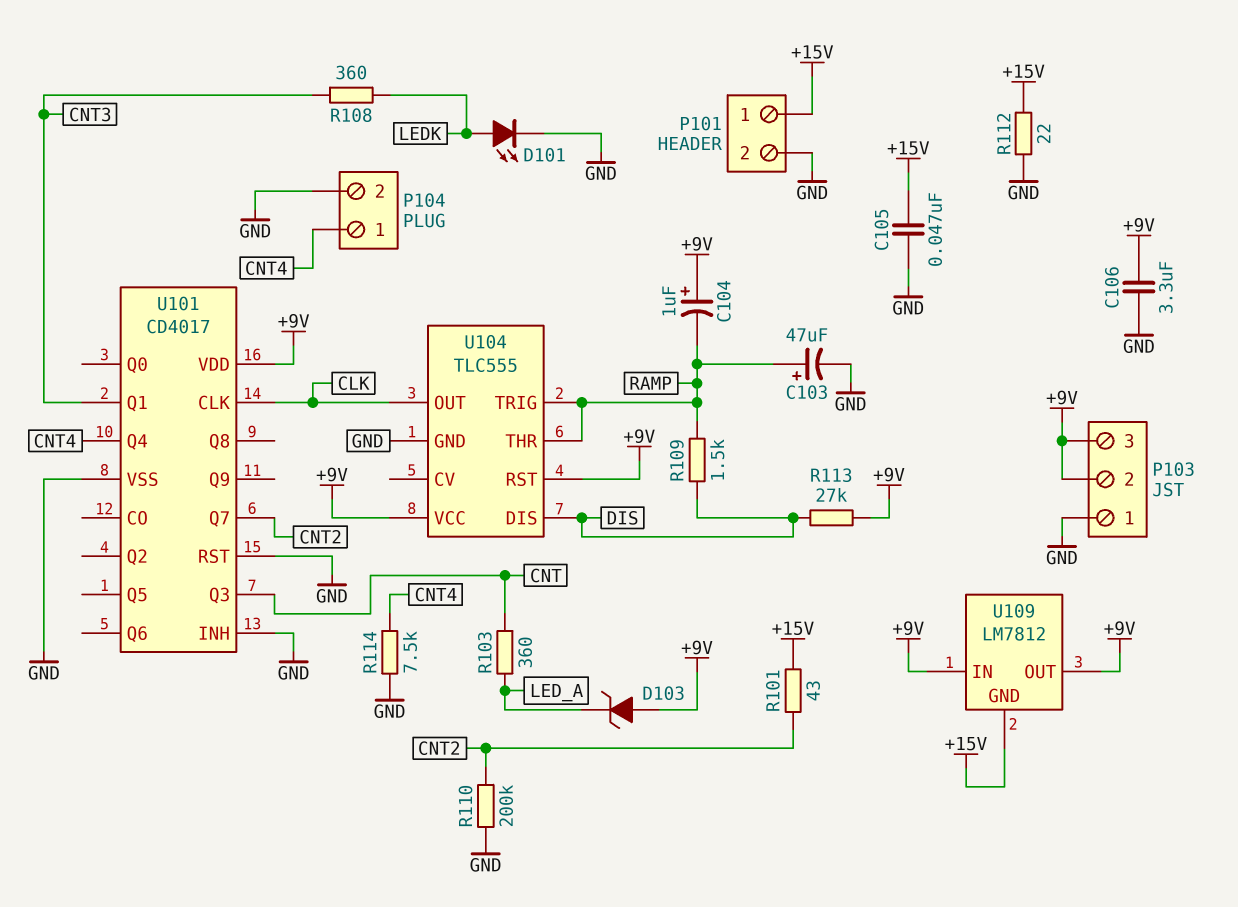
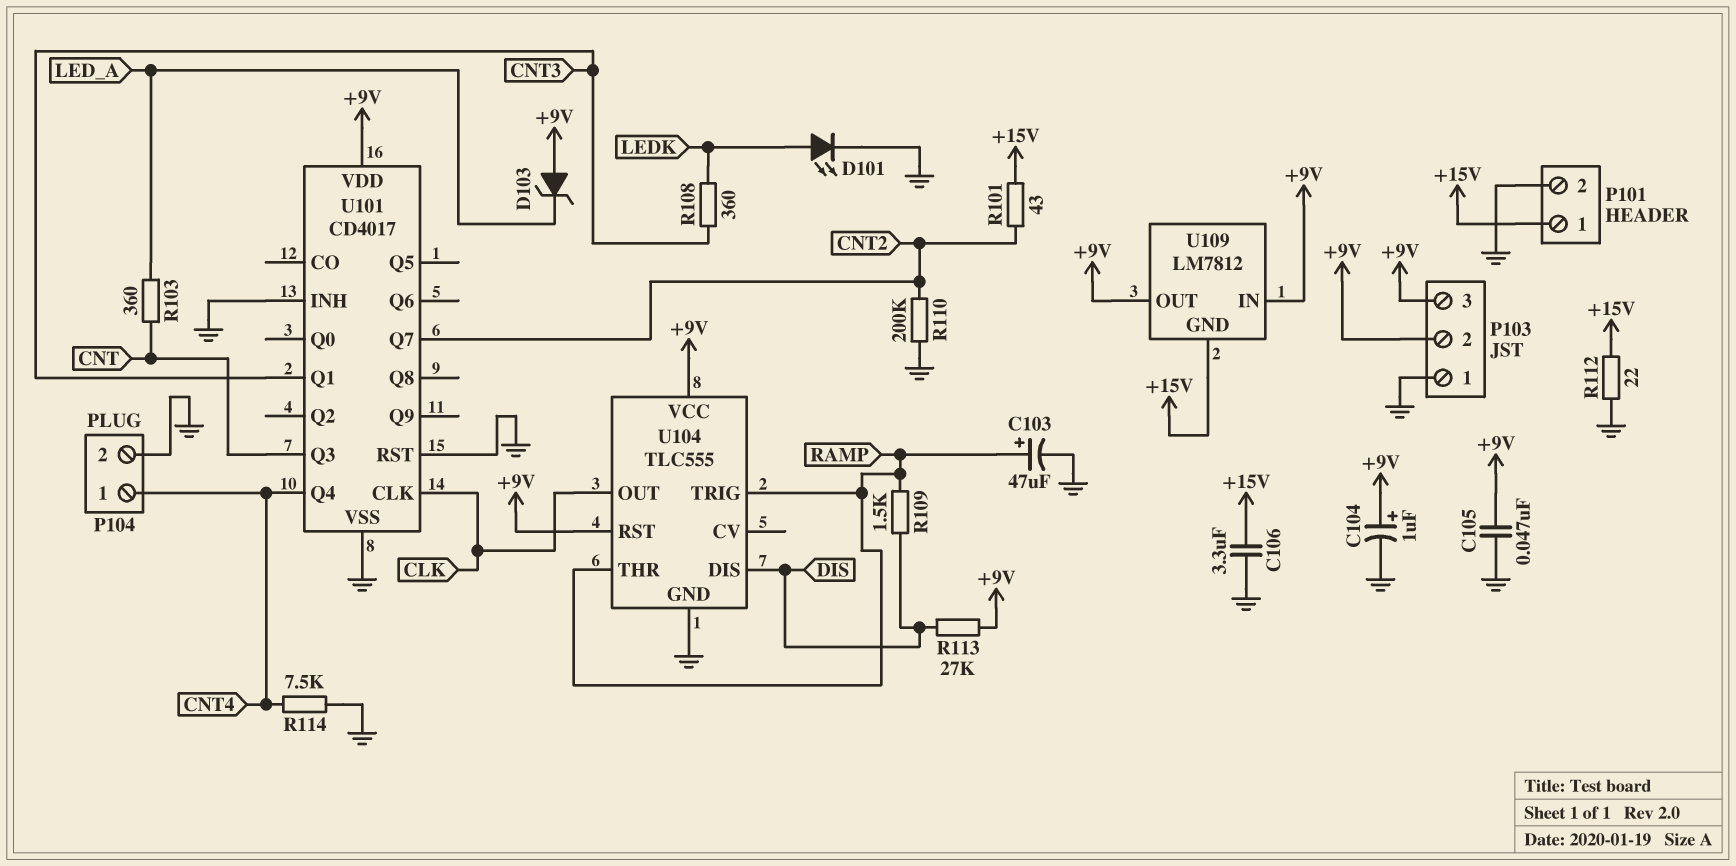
C104: 1uF (plus +9V, minus RAMP) -> 1uF (plus +9V, minus GND)
C105: 47nF (+15V, GND) -> 47nF (+9V, GND)
C106: 3.3uF (+9V, GND) -> 3.3uF (+15V, GND)

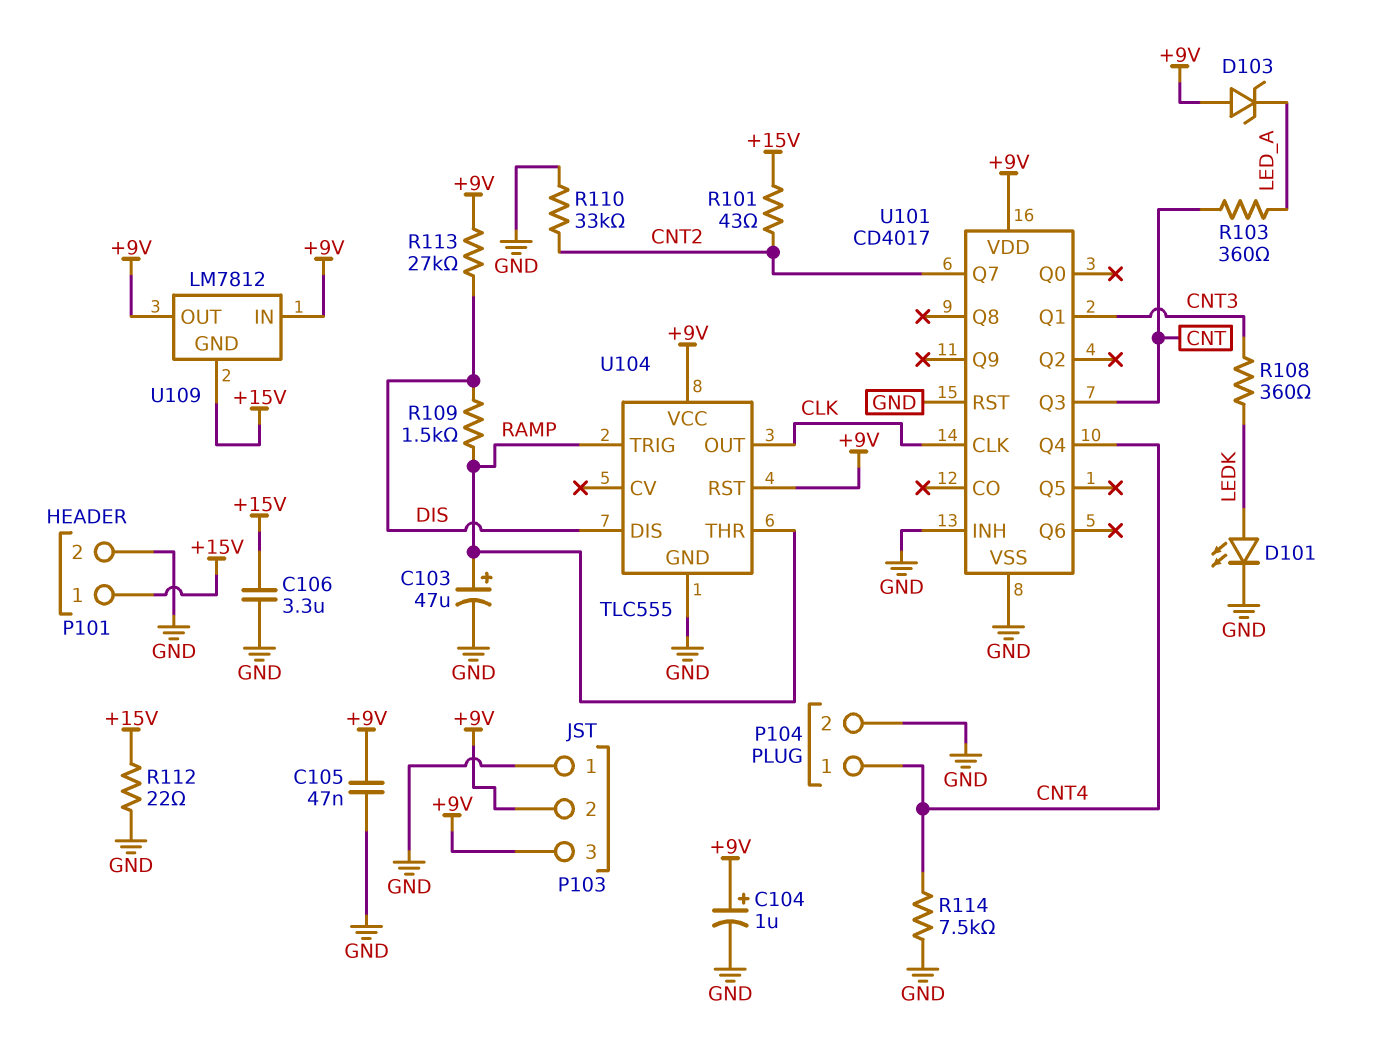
R110: 200k (CNT2, GND) -> 33k (CNT2, GND)

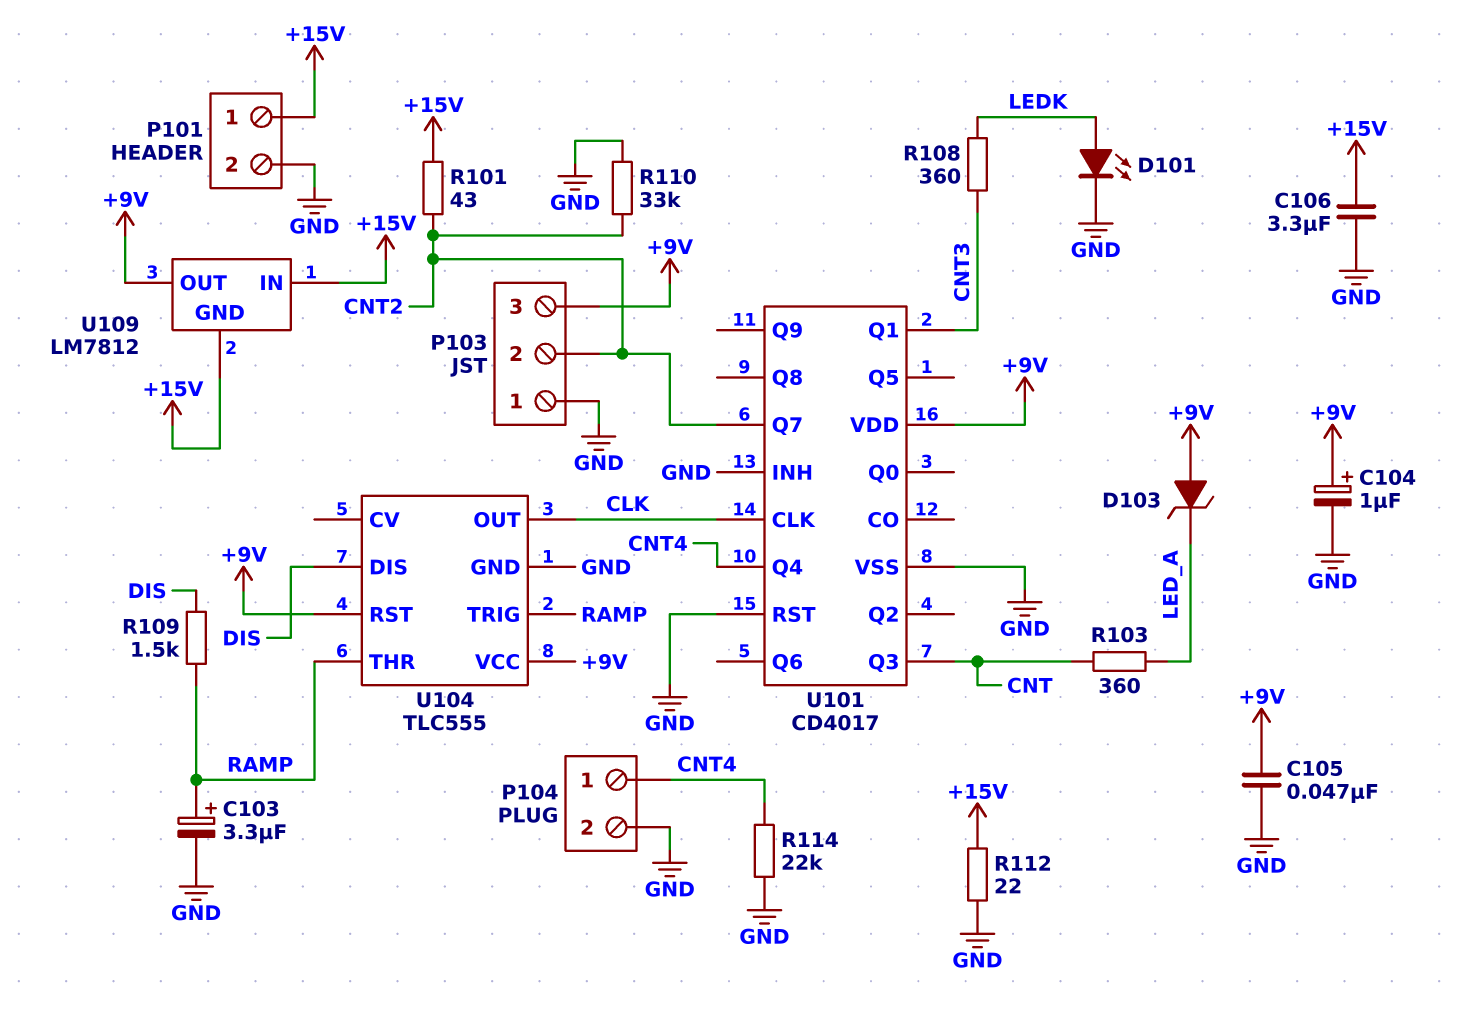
C103: 47uF (plus RAMP, minus GND) -> 3.3uF (plus RAMP, minus GND)
P103 pin 2: +9V -> CNT2
R113: 27k (+9V, DIS) -> none
R114: 7.5k (CNT4, GND) -> 22k (CNT4, GND)
U109 pin IN: +9V -> +15V

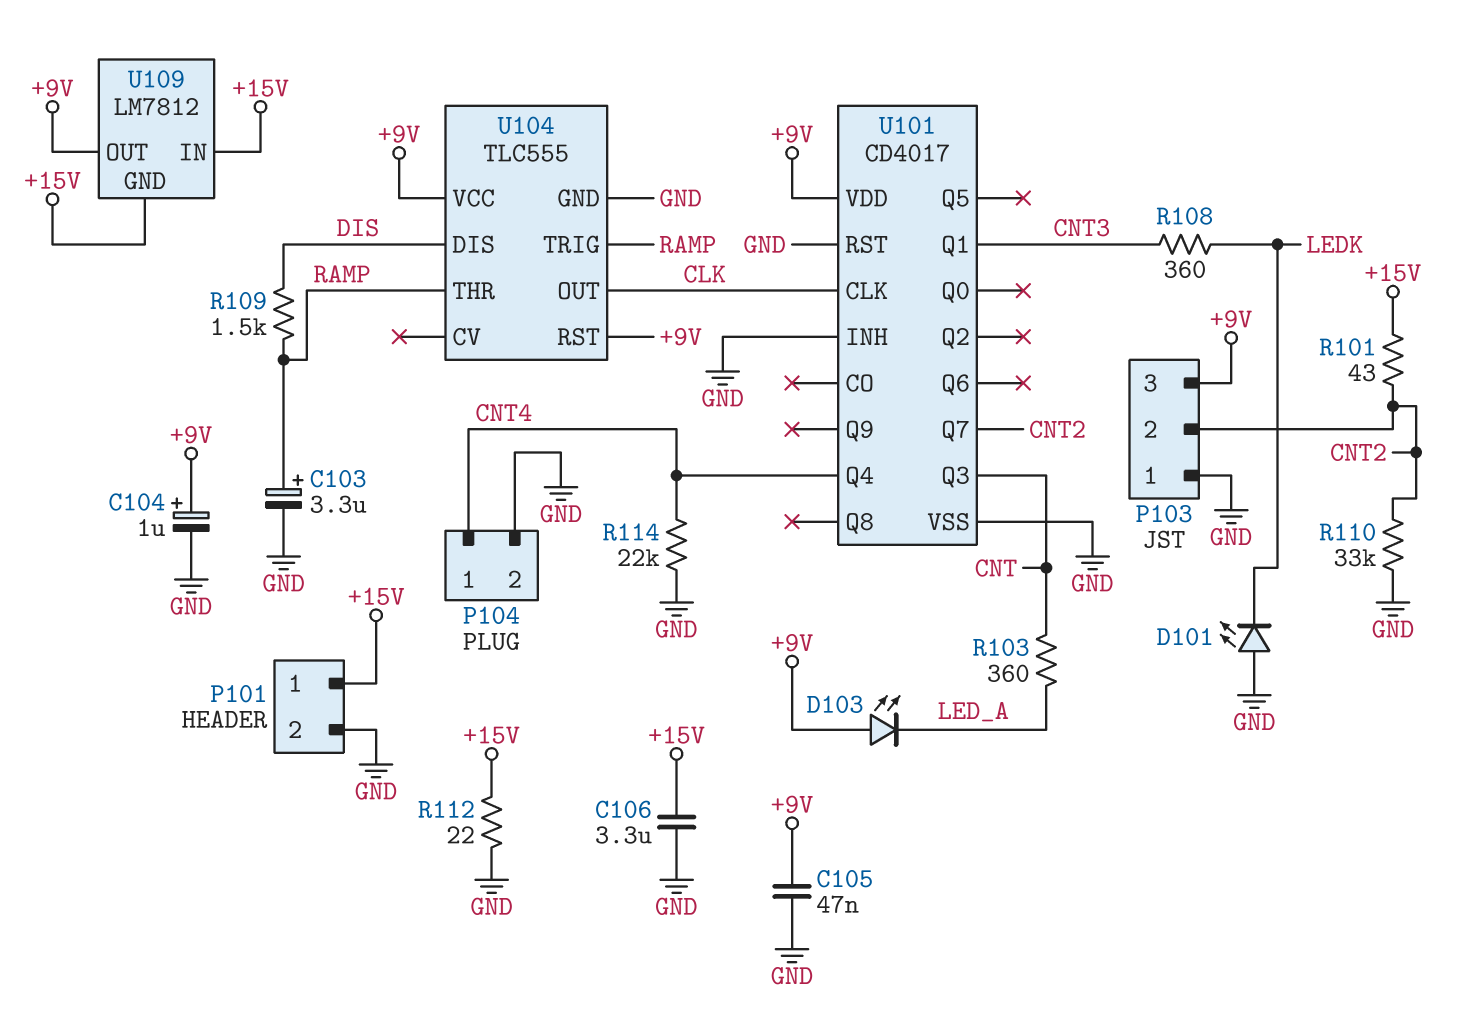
D101: LED (A LEDK, K GND) -> LED (A GND, K LEDK)
D103: zener (A +9V, K LED_A) -> LED (A +9V, K LED_A)

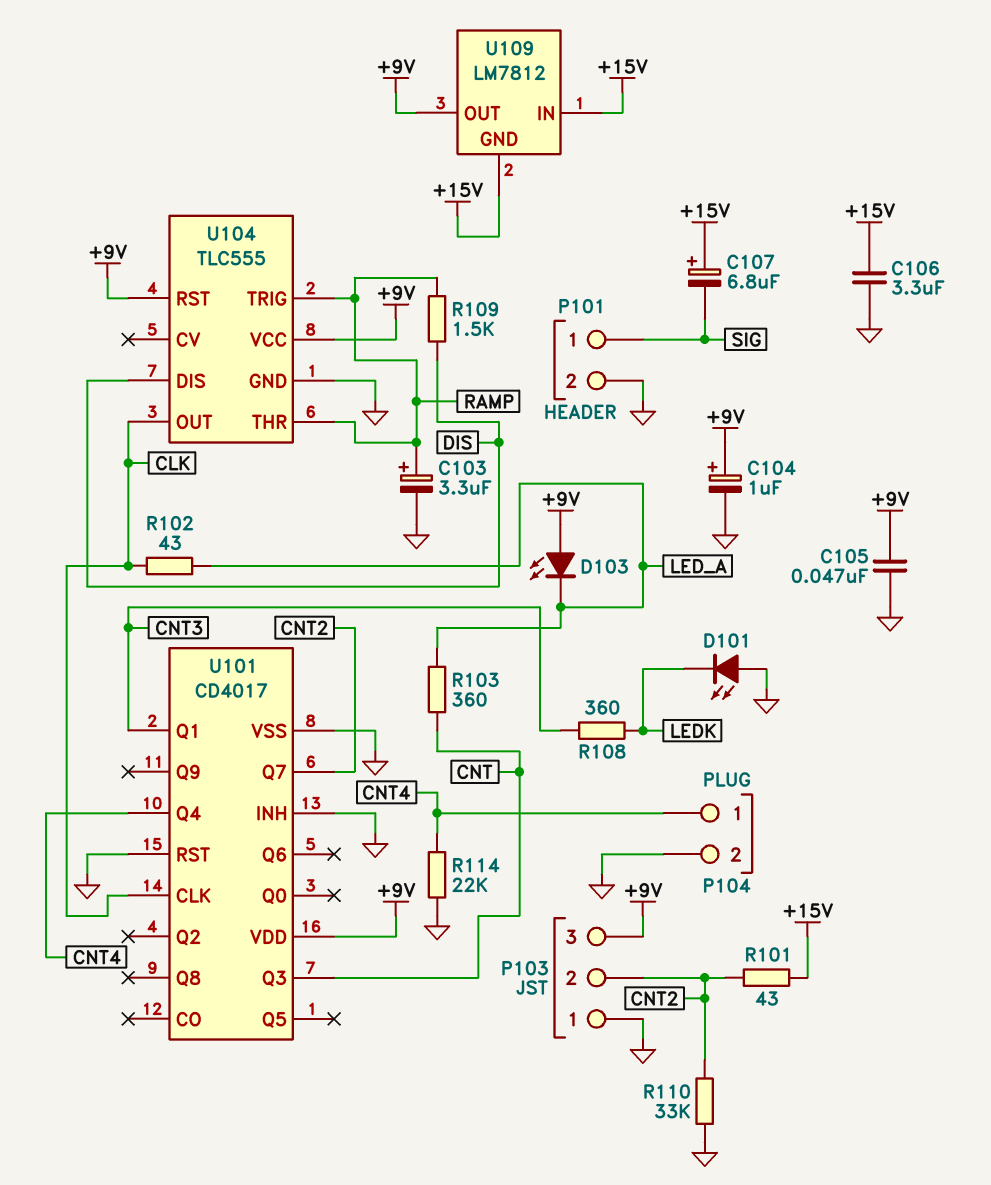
C107: none -> 6.8uF (plus +15V, minus SIG)
P101 pin 1: +15V -> SIG
R102: none -> 43 (CLK, LED_A)
R112: 22 (+15V, GND) -> none

